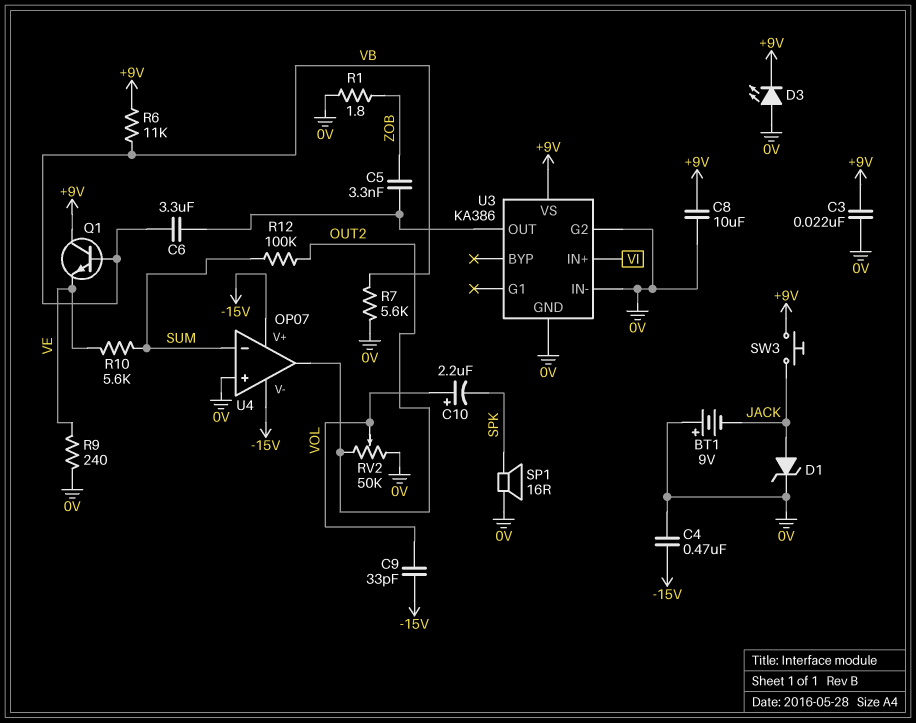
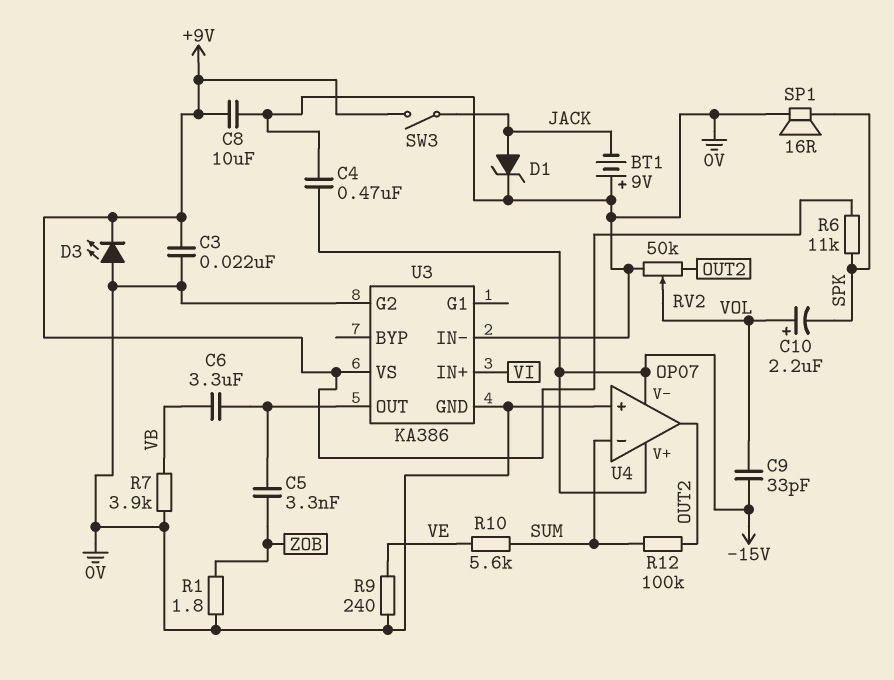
Q1: NPN (B VB, C +9V, E VE) -> none
R6: 11k (+9V, VB) -> 11k (+9V, SPK)
R7: 5.6k (0V, VB) -> 3.9k (0V, VB)
SW3: button (+9V, JACK) -> switch (+9V, JACK)

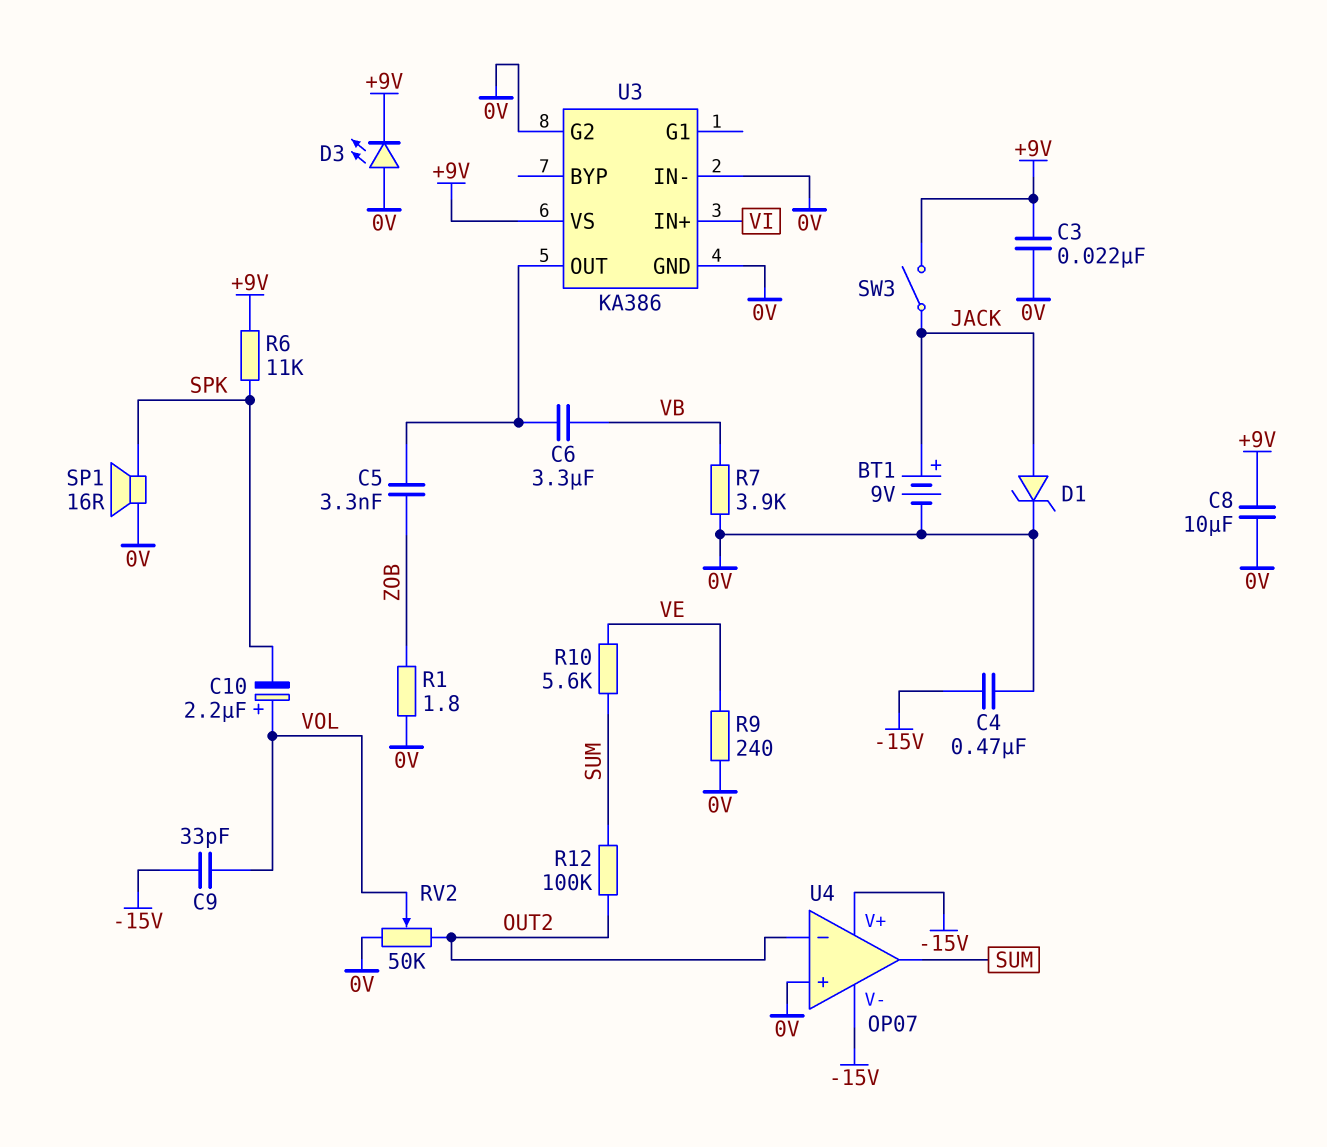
BT1: 9V (plus 0V, minus JACK) -> 9V (plus JACK, minus 0V)
U4 pin in-: SUM -> OUT2
U4 pin out: OUT2 -> SUM

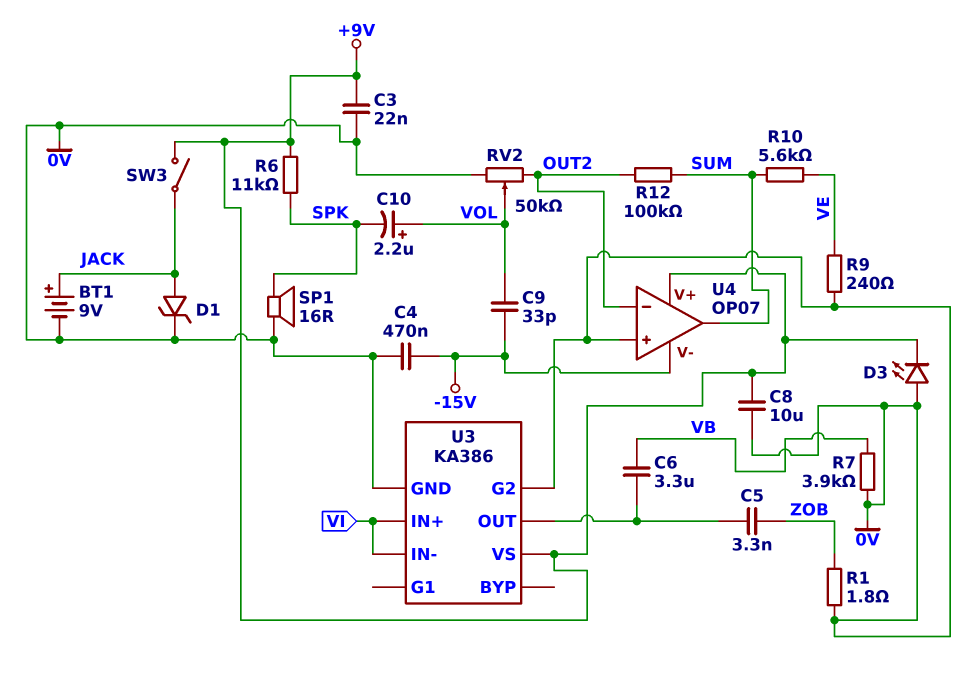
U3 pin IN-: 0V -> VI
U4 pin V+: -15V -> +9V

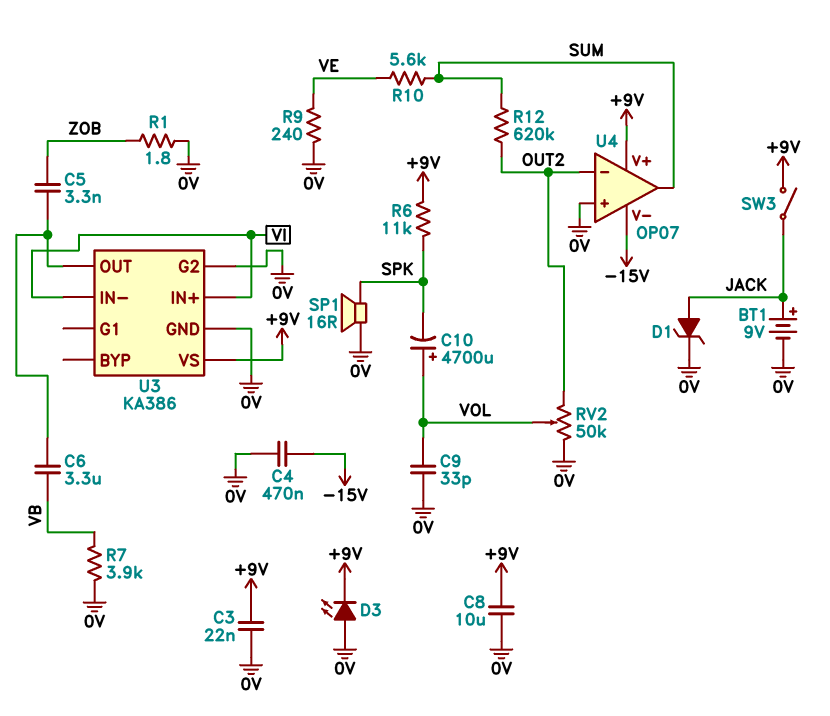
C9: 33pF (-15V, VOL) -> 33pF (0V, VOL)
C10: 2.2uF (plus VOL, minus SPK) -> 4700uF (plus VOL, minus SPK)
R12: 100k (OUT2, SUM) -> 620k (OUT2, SUM)

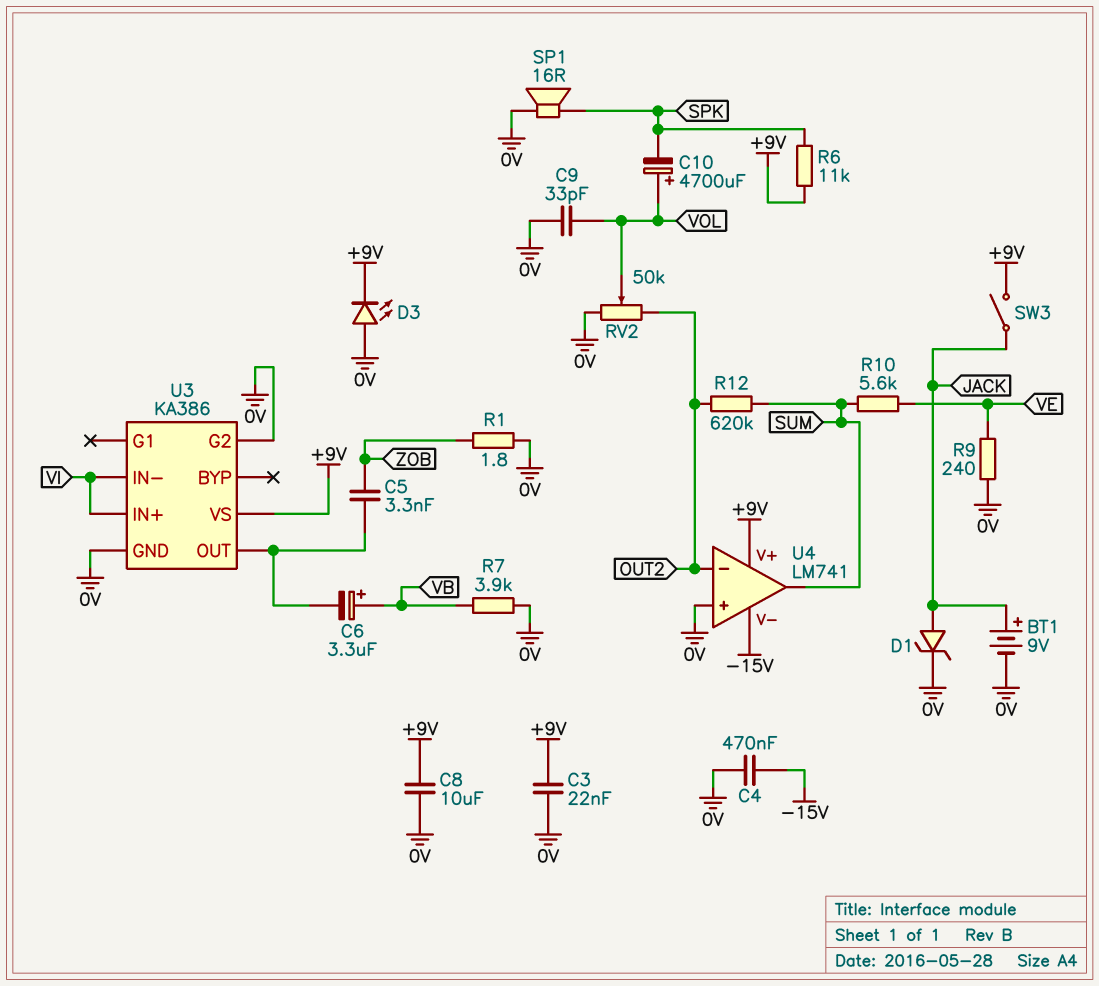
C6: 3.3uF (U3/OUT, VB) -> 3.3uF (plus VB, minus U3/OUT)
U4: OP07 -> LM741

